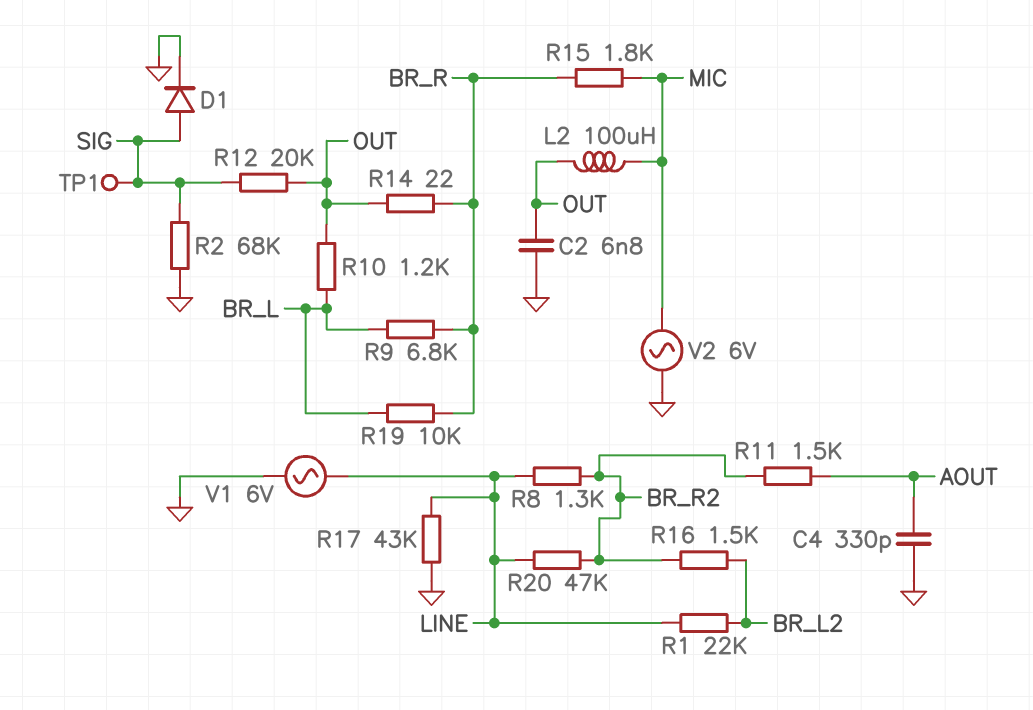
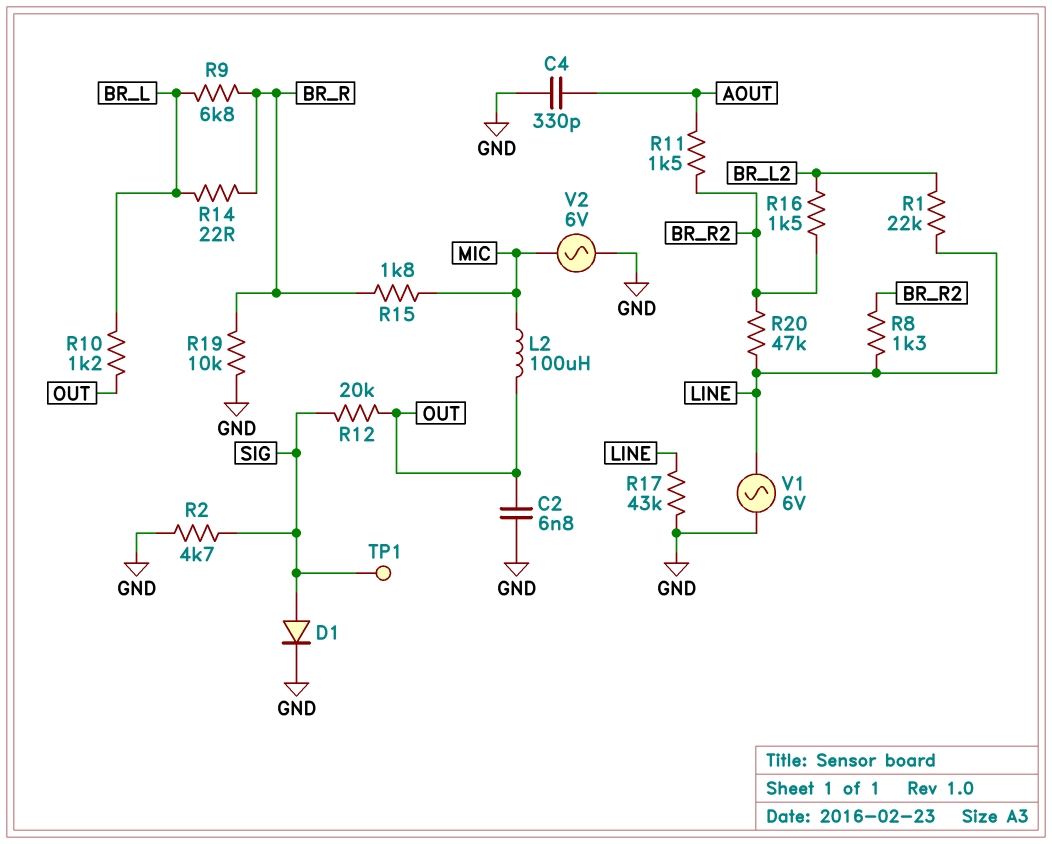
R2: 68k (GND, SIG) -> 4.7k (GND, SIG)
R14: 22 (BR_R, OUT) -> 22 (BR_L, BR_R)
R19: 10k (BR_L, BR_R) -> 10k (BR_R, GND)

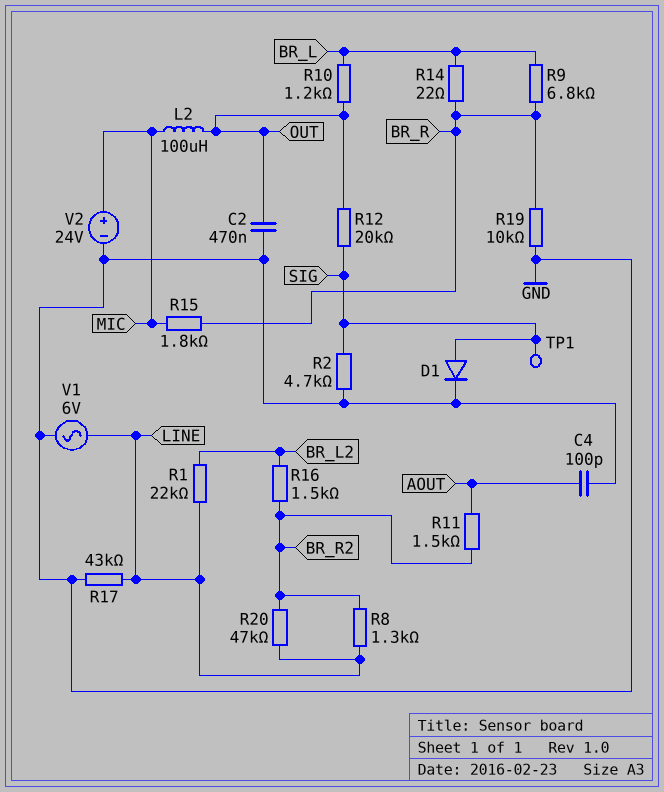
C2: 6.8nF (GND, OUT) -> 470nF (GND, OUT)
C4: 330pF (AOUT, GND) -> 100pF (AOUT, GND)
V2: AC 6V (GND, MIC) -> 24V (plus MIC, minus GND)

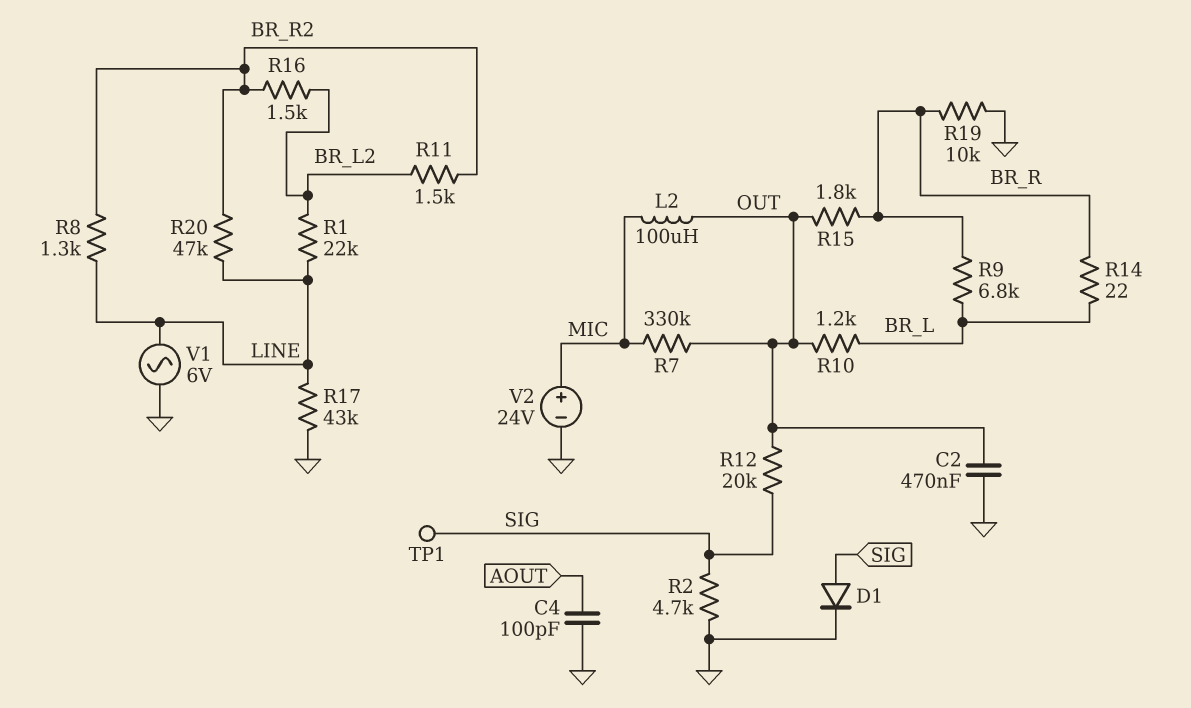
R7: none -> 330k (MIC, OUT)
R11: 1.5k (AOUT, BR_R2) -> 1.5k (BR_L2, BR_R2)
R15: 1.8k (BR_R, MIC) -> 1.8k (BR_R, OUT)

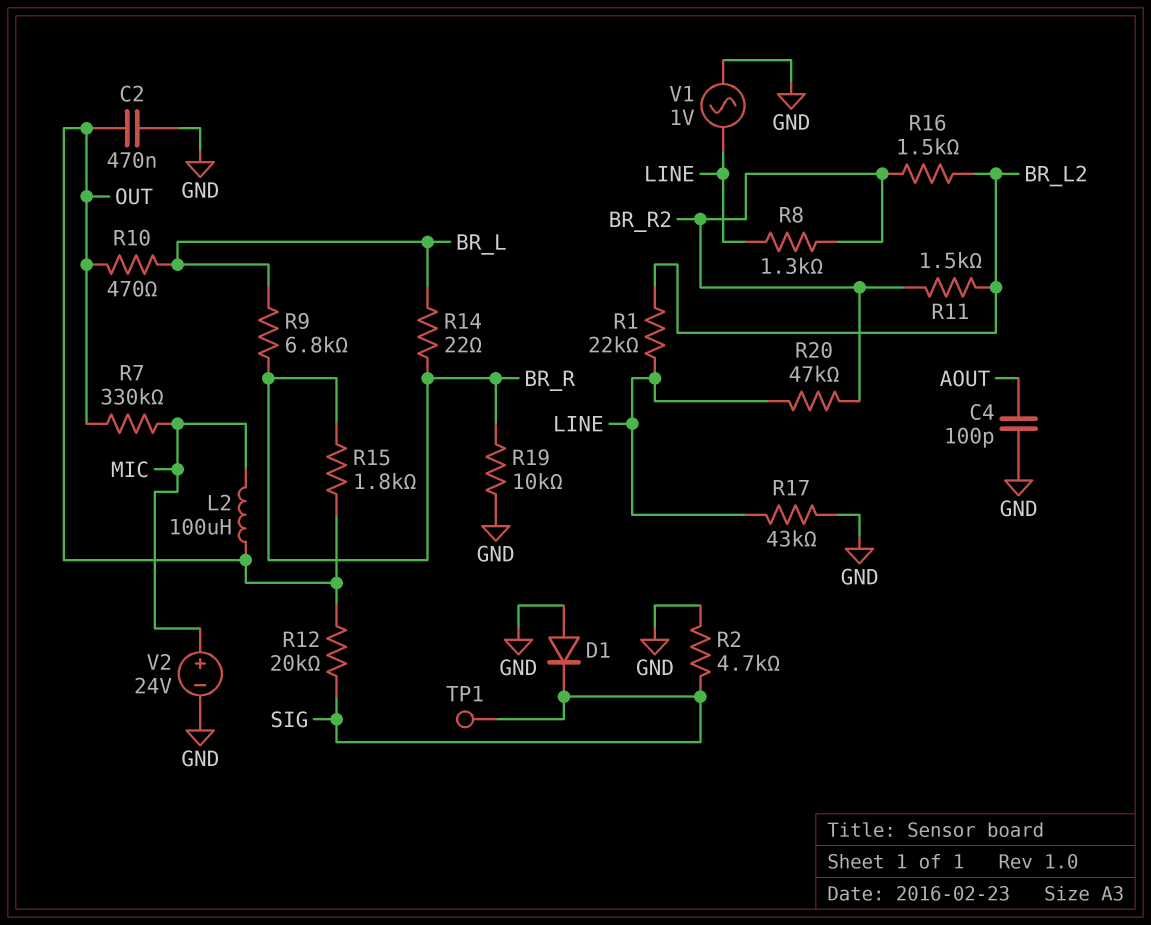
D1: diode (A SIG, K GND) -> diode (A GND, K SIG)
R10: 1.2k (BR_L, OUT) -> 470 (BR_L, OUT)
V1: AC 6V (GND, LINE) -> AC 1V (GND, LINE)

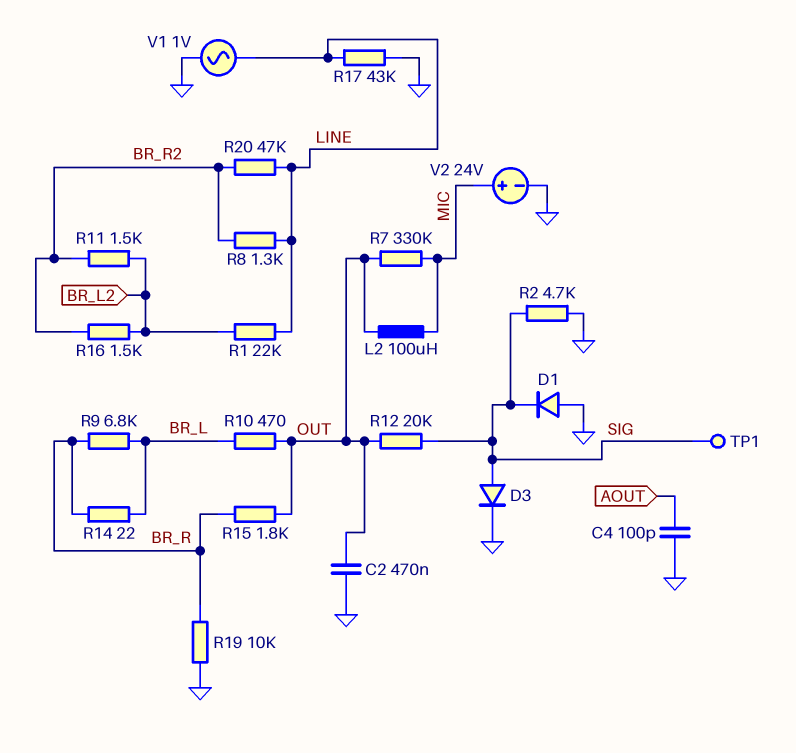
D3: none -> diode (A SIG, K GND)

